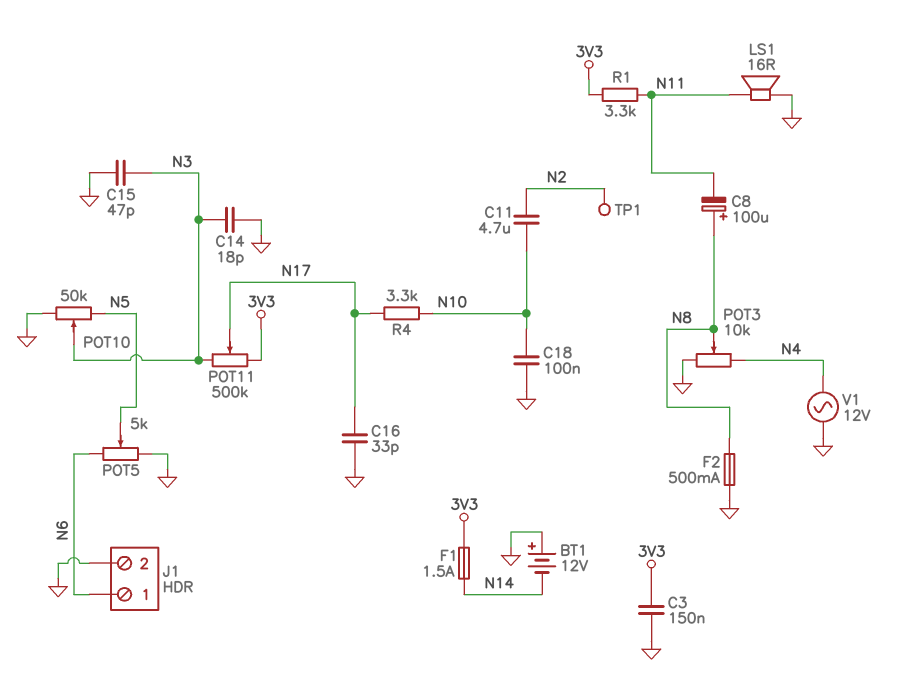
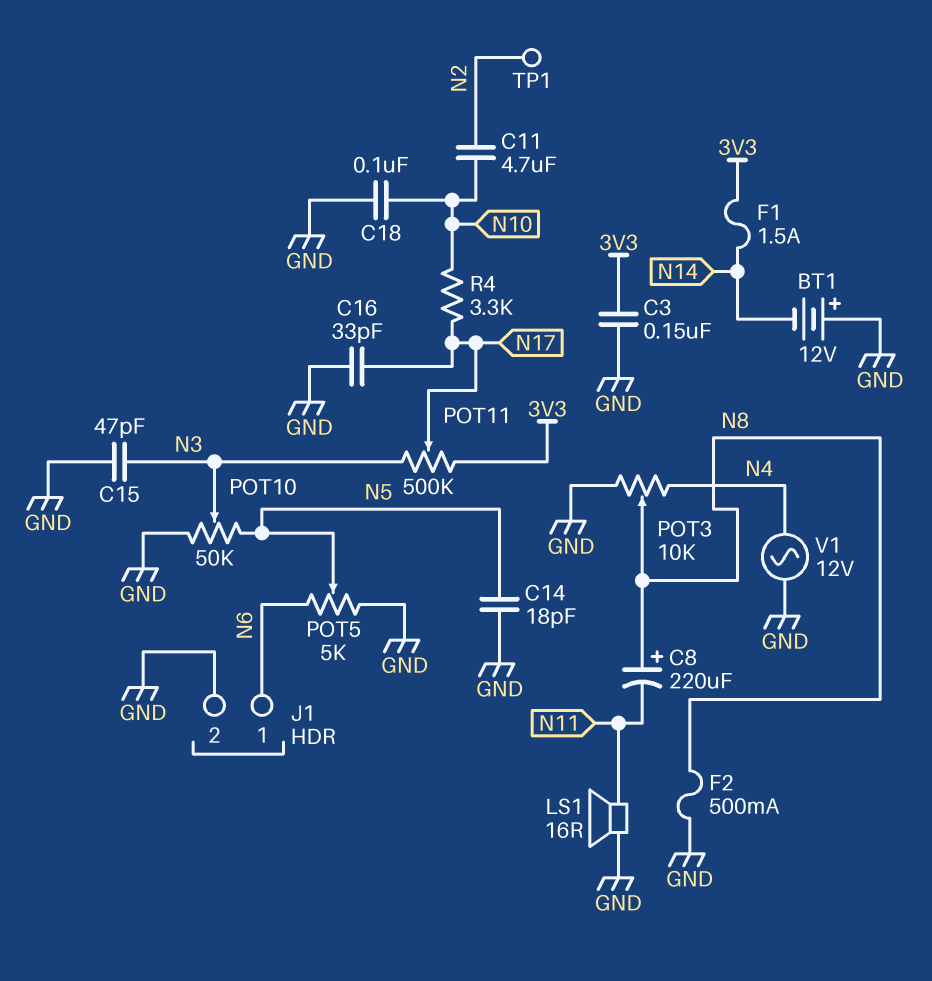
C8: 100uF (plus N8, minus N11) -> 220uF (plus N8, minus N11)
C14: 18pF (GND, N3) -> 18pF (GND, N5)
R1: 3.3k (3V3, N11) -> none

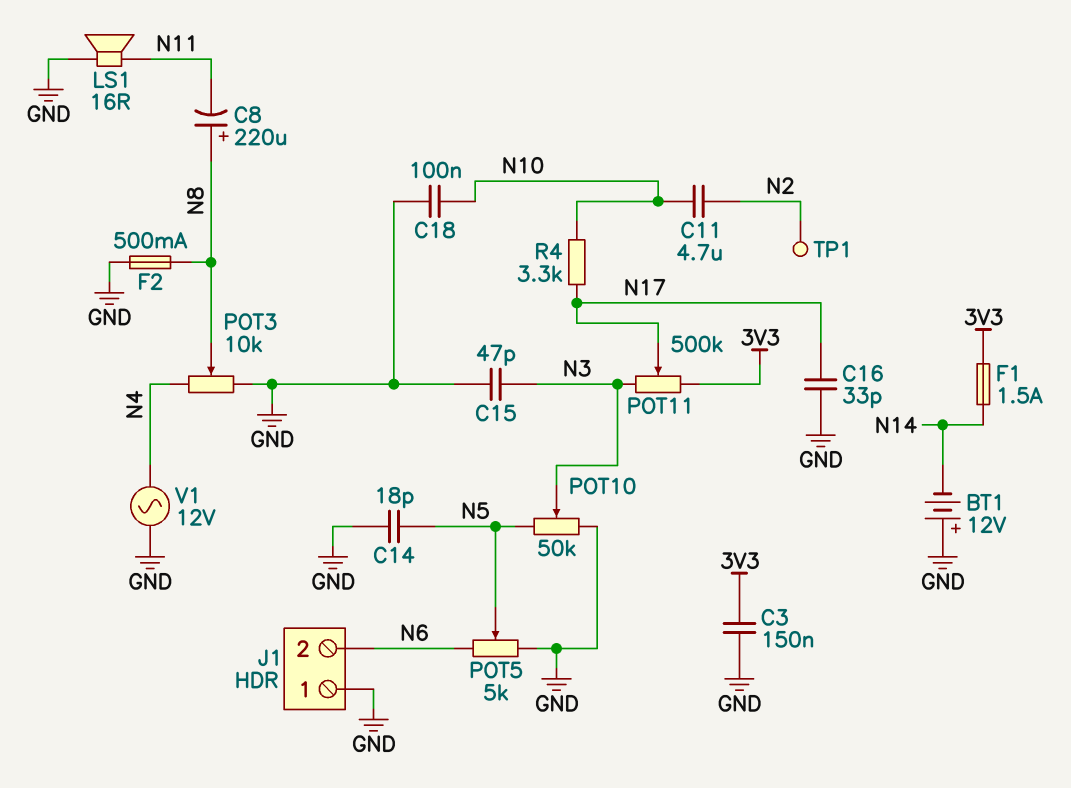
J1 pin 1: N6 -> GND
J1 pin 2: GND -> N6

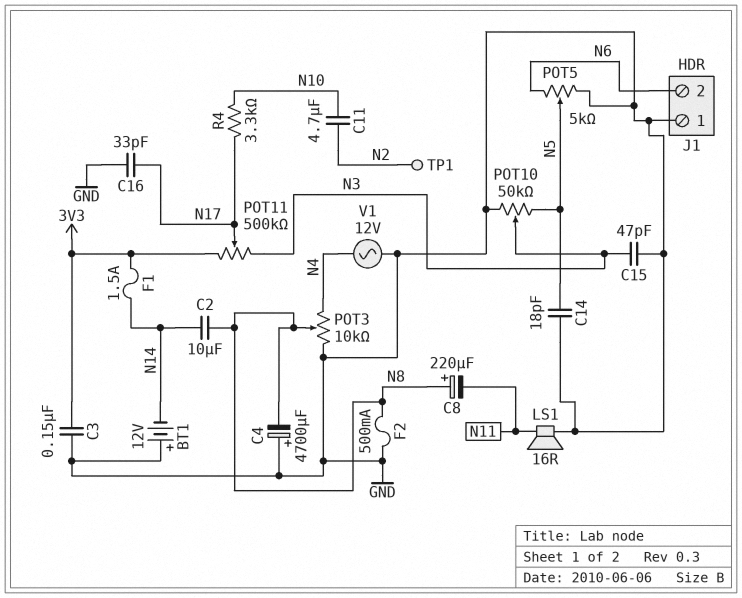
C2: none -> 10uF (N8, N14)
C4: none -> 4700uF (plus GND, minus N8)
C18: 100nF (GND, N10) -> none

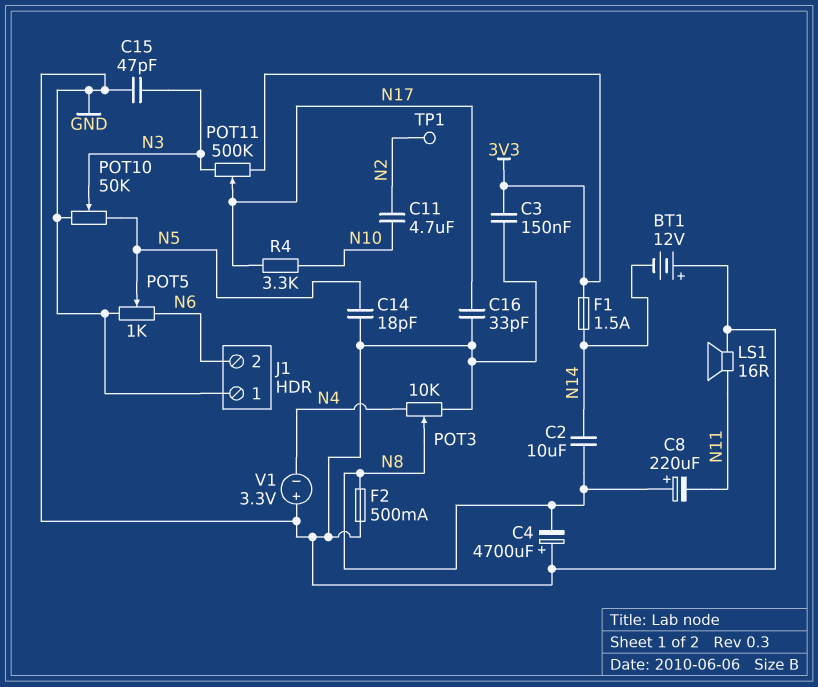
POT5: 5k (GND, N6, wiper N5) -> 1k (GND, N6, wiper N5)
V1: AC 12V (GND, N4) -> 3.3V (plus GND, minus N4)

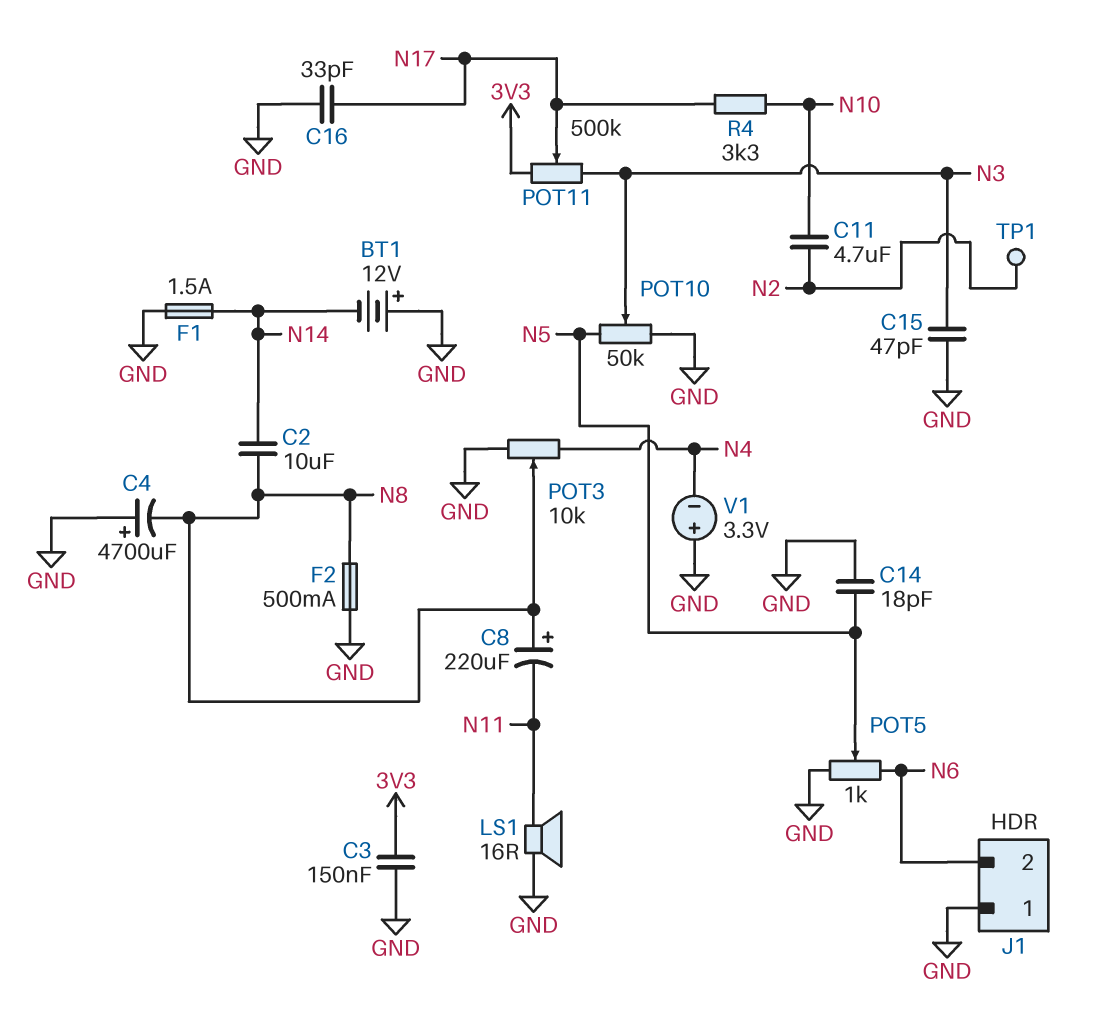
F1: 1.5A (3V3, N14) -> 1.5A (GND, N14)

